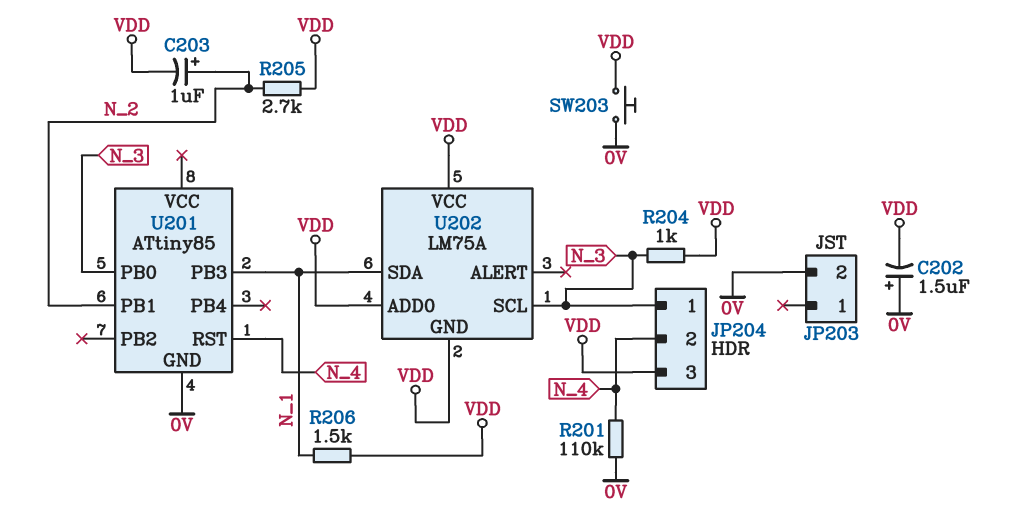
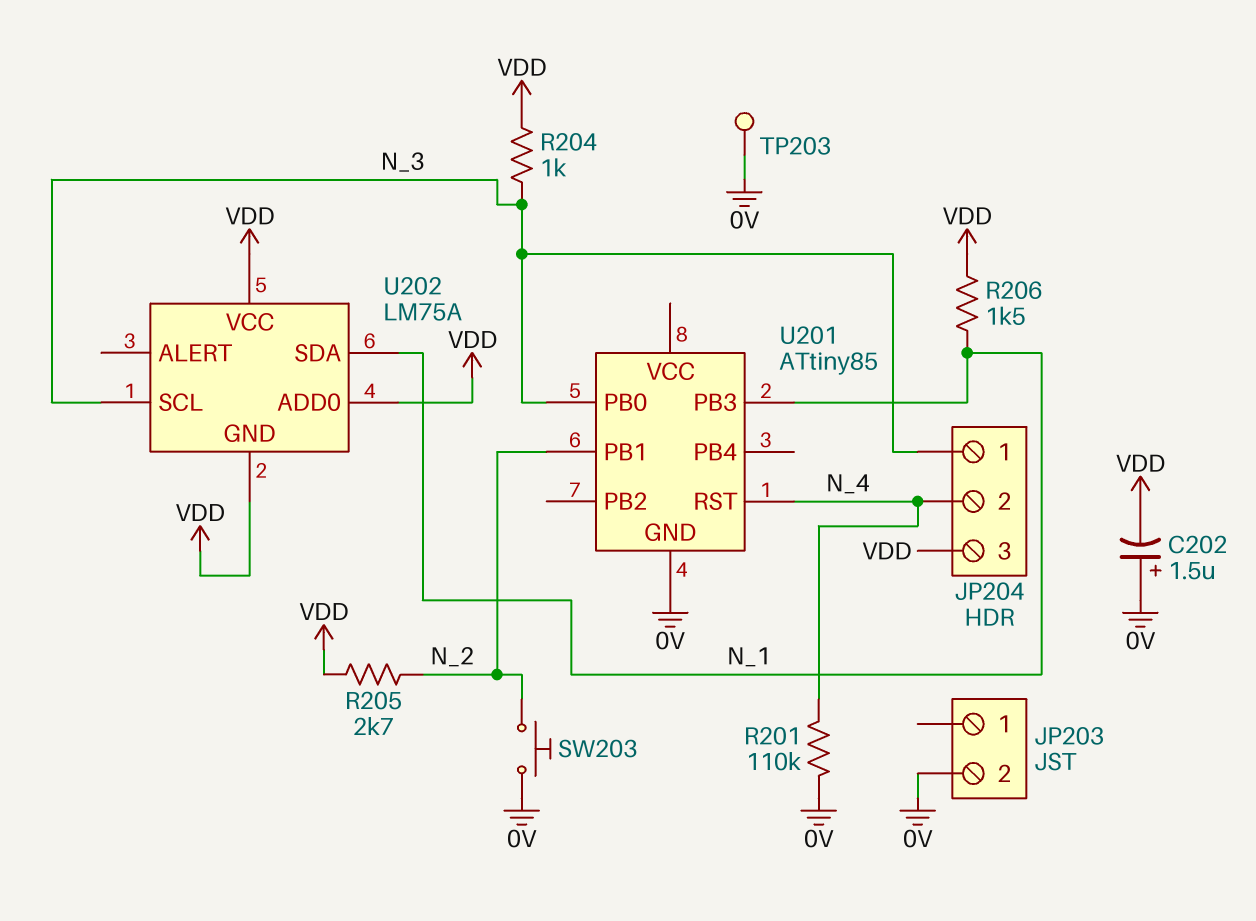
C203: 1uF (plus N_2, minus VDD) -> none
SW203: button (0V, VDD) -> button (0V, N_2)
TP203: none -> test point (0V)

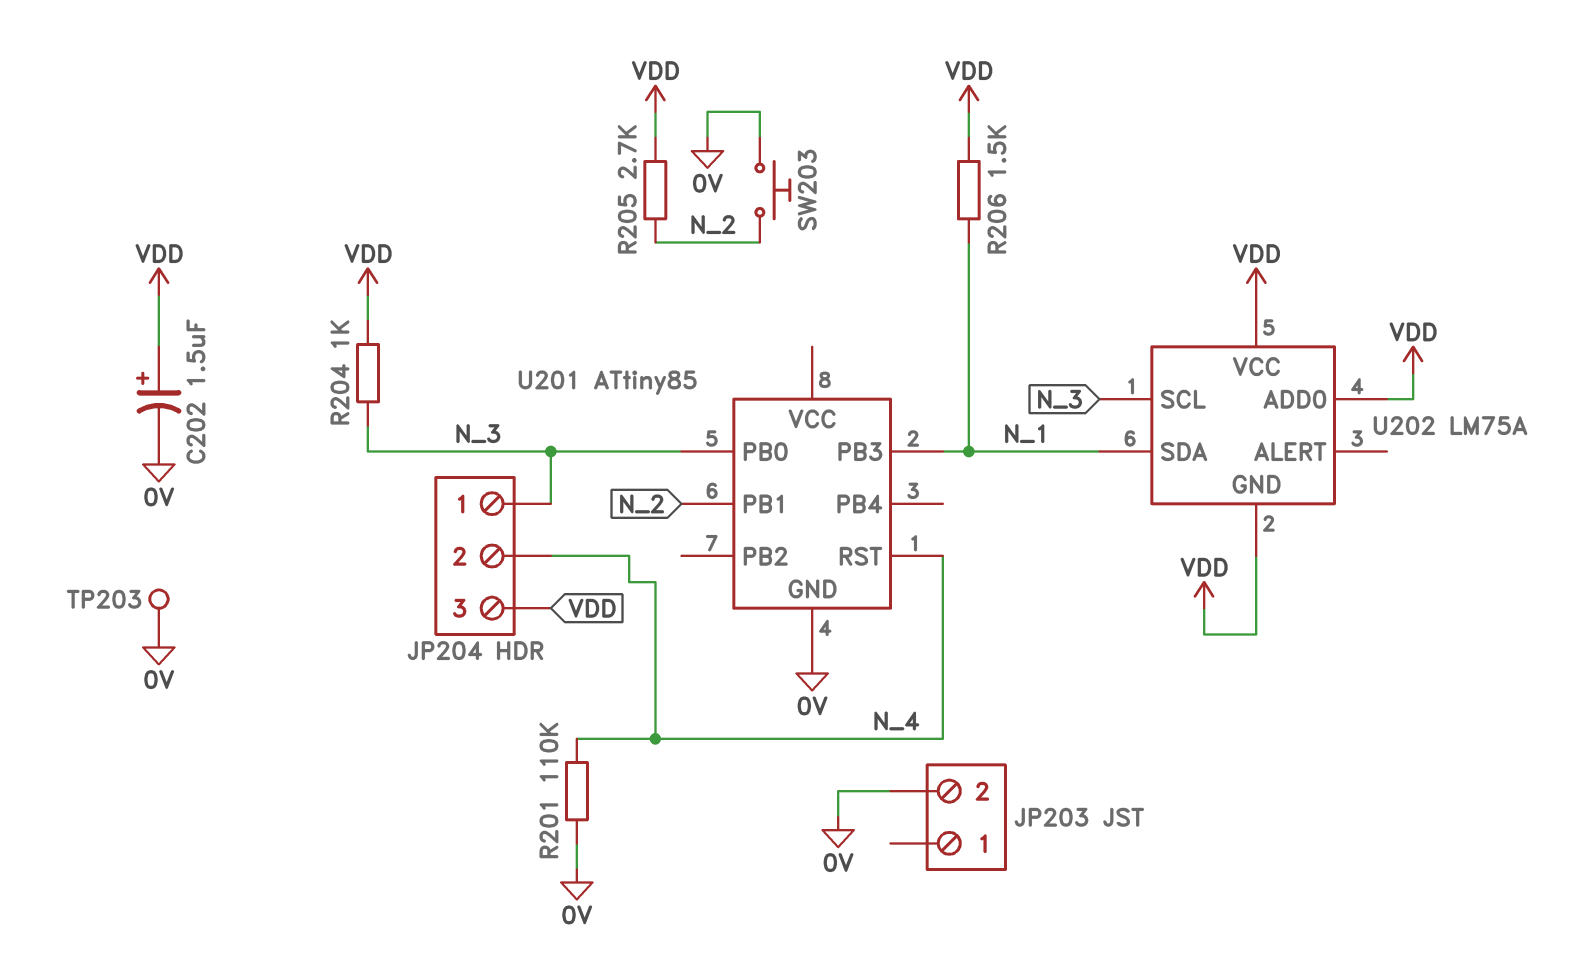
C202: 1.5uF (plus 0V, minus VDD) -> 1.5uF (plus VDD, minus 0V)

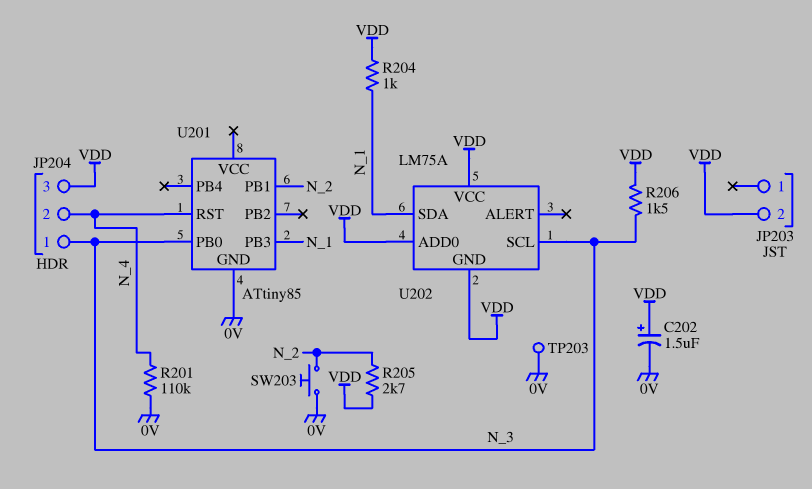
JP203 pin 2: 0V -> VDD
R204: 1k (N_3, VDD) -> 1k (N_1, VDD)
R206: 1.5k (N_1, VDD) -> 1.5k (N_3, VDD)

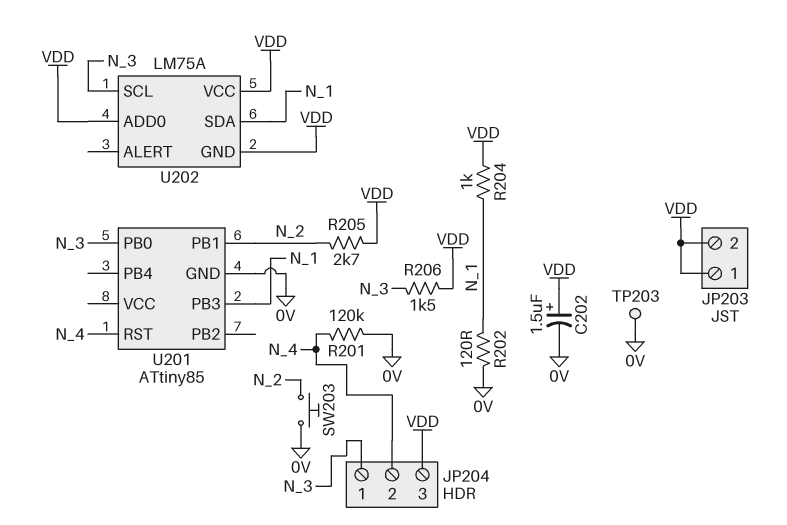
JP203 pin 1: none -> VDD
R201: 110k (0V, N_4) -> 120k (0V, N_4)
R202: none -> 120 (0V, N_1)

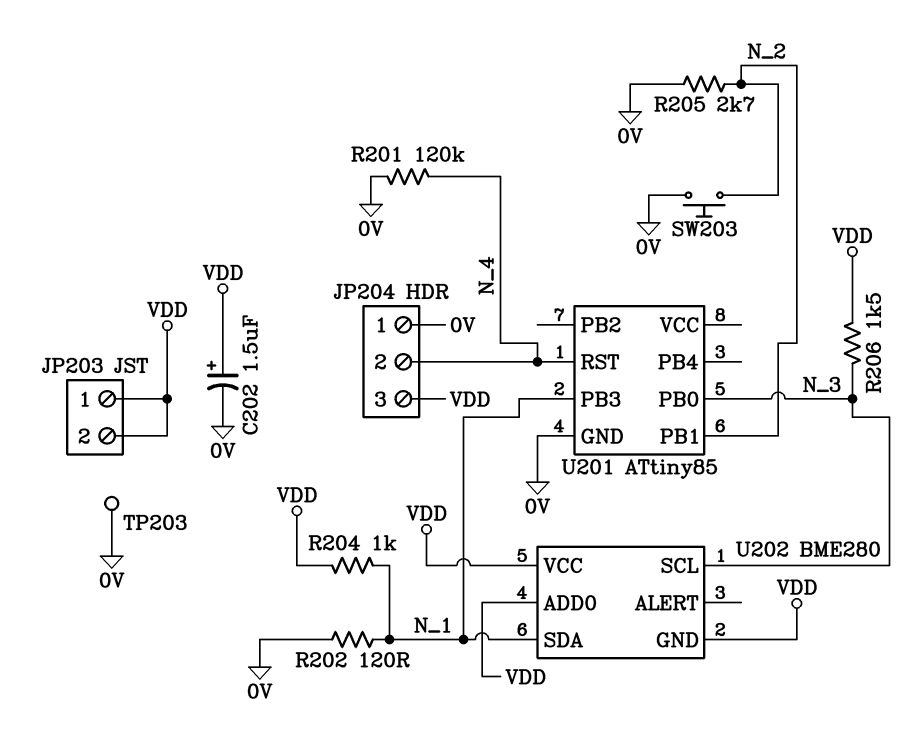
JP204 pin 1: N_3 -> 0V
R205: 2.7k (N_2, VDD) -> 2.7k (0V, N_2)
U202: LM75A -> BME280

